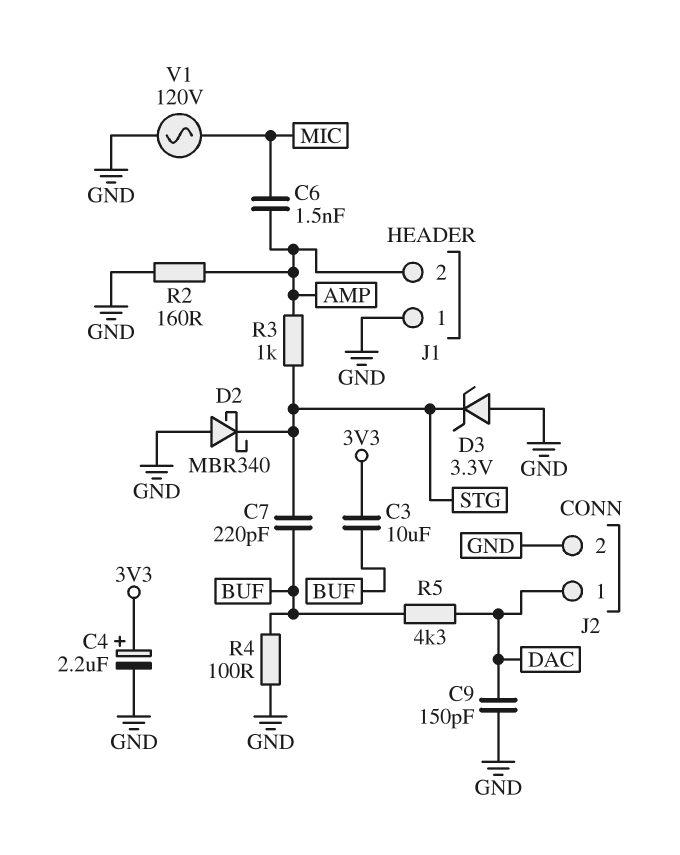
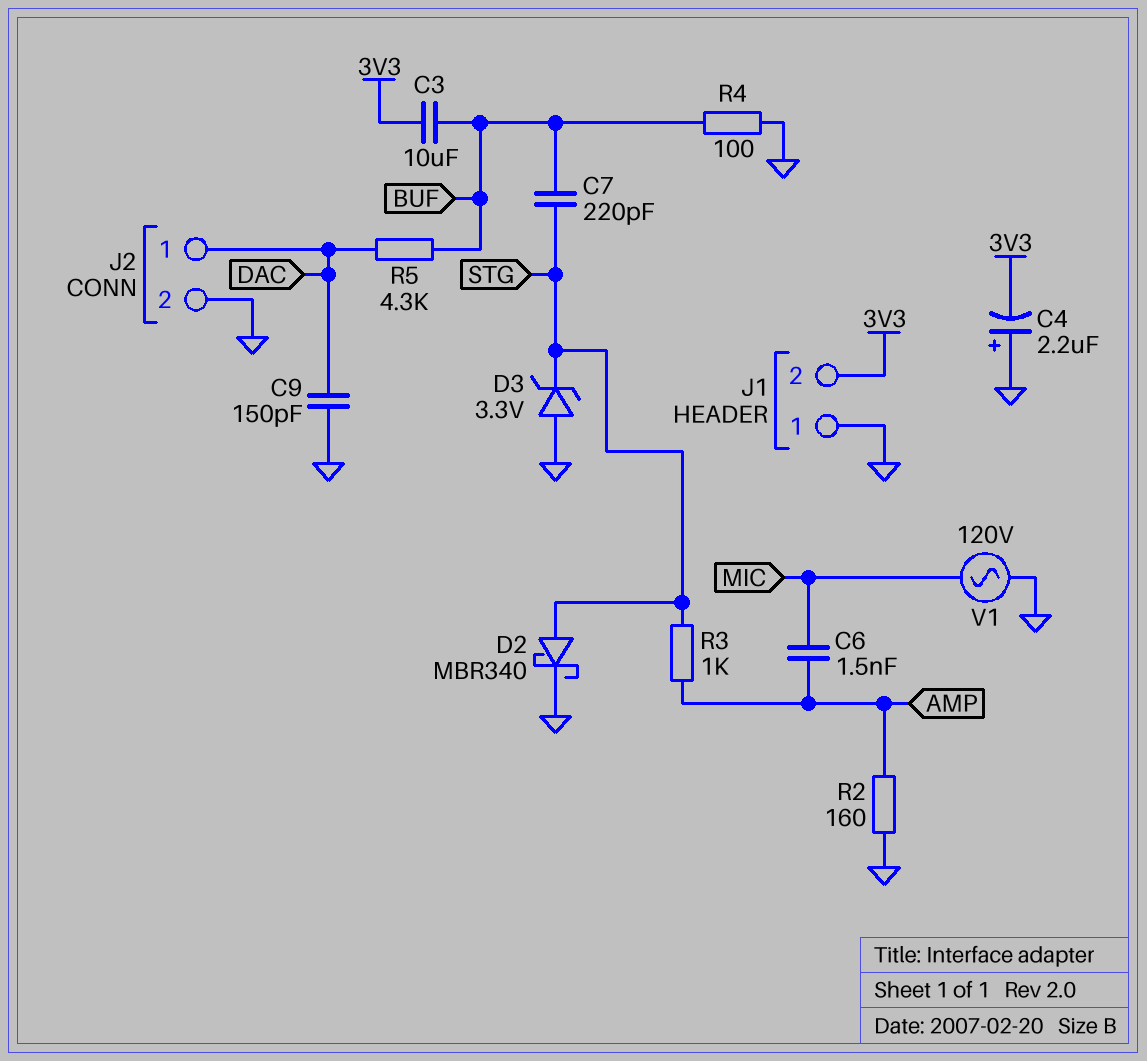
C4: 2.2uF (plus 3V3, minus GND) -> 2.2uF (plus GND, minus 3V3)
D2: schottky MBR340 (A GND, K STG) -> schottky MBR340 (A STG, K GND)
J1 pin 2: AMP -> 3V3

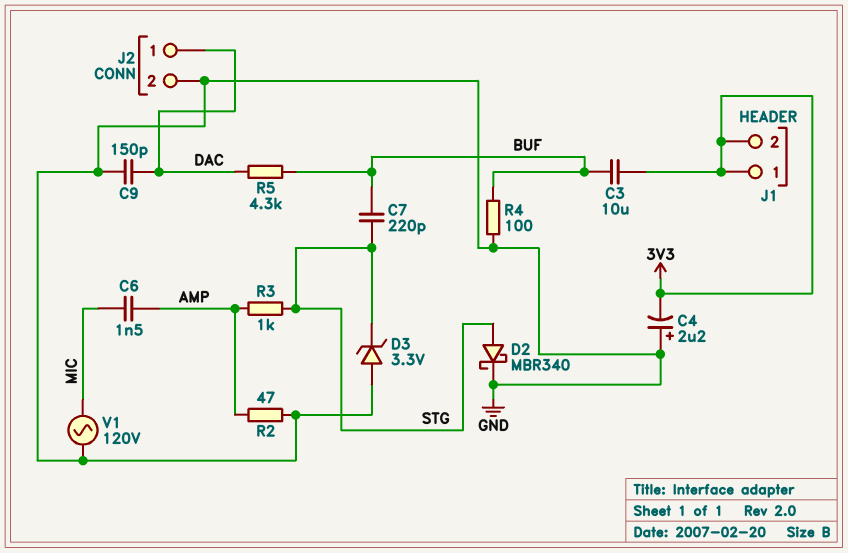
J1 pin 1: GND -> 3V3
R2: 160 (AMP, GND) -> 47 (AMP, GND)

